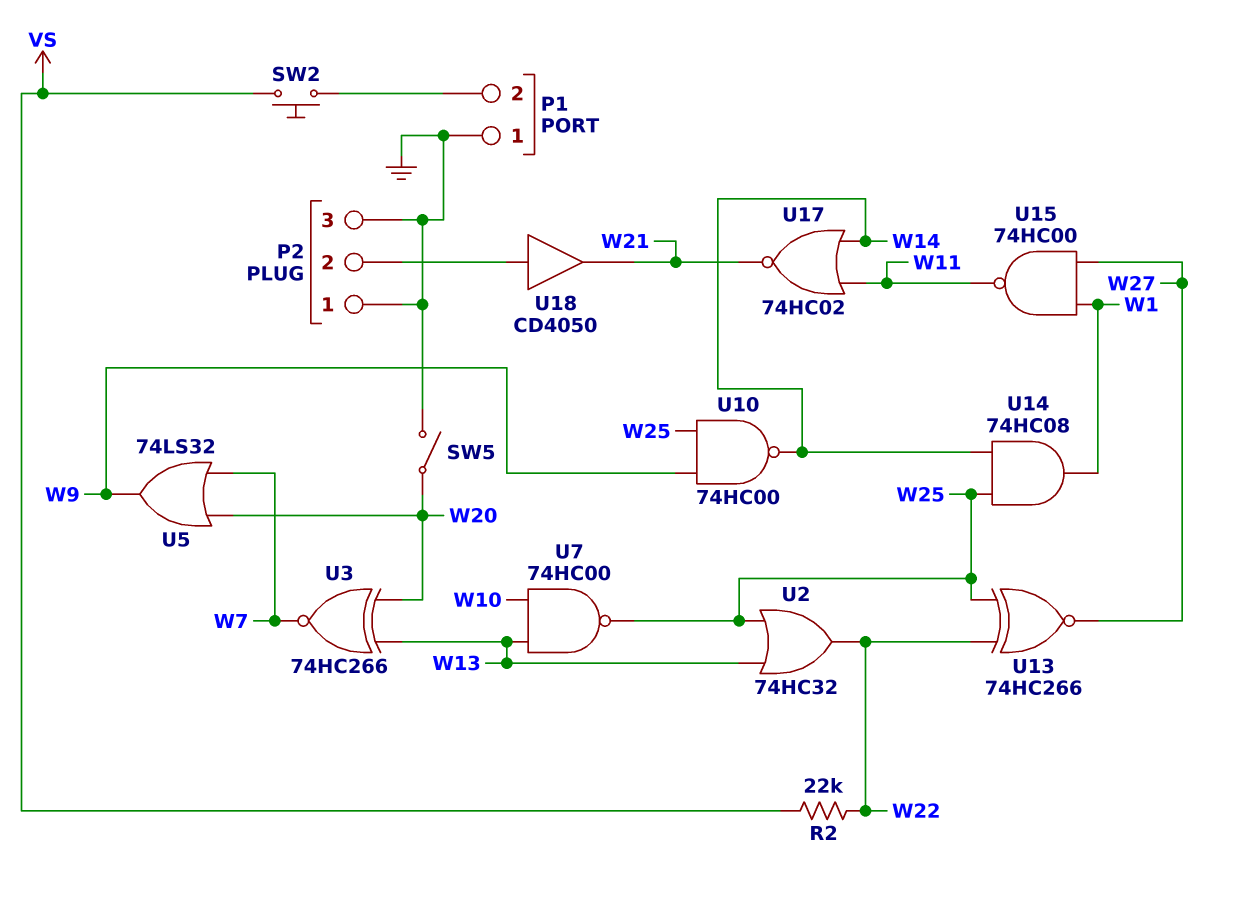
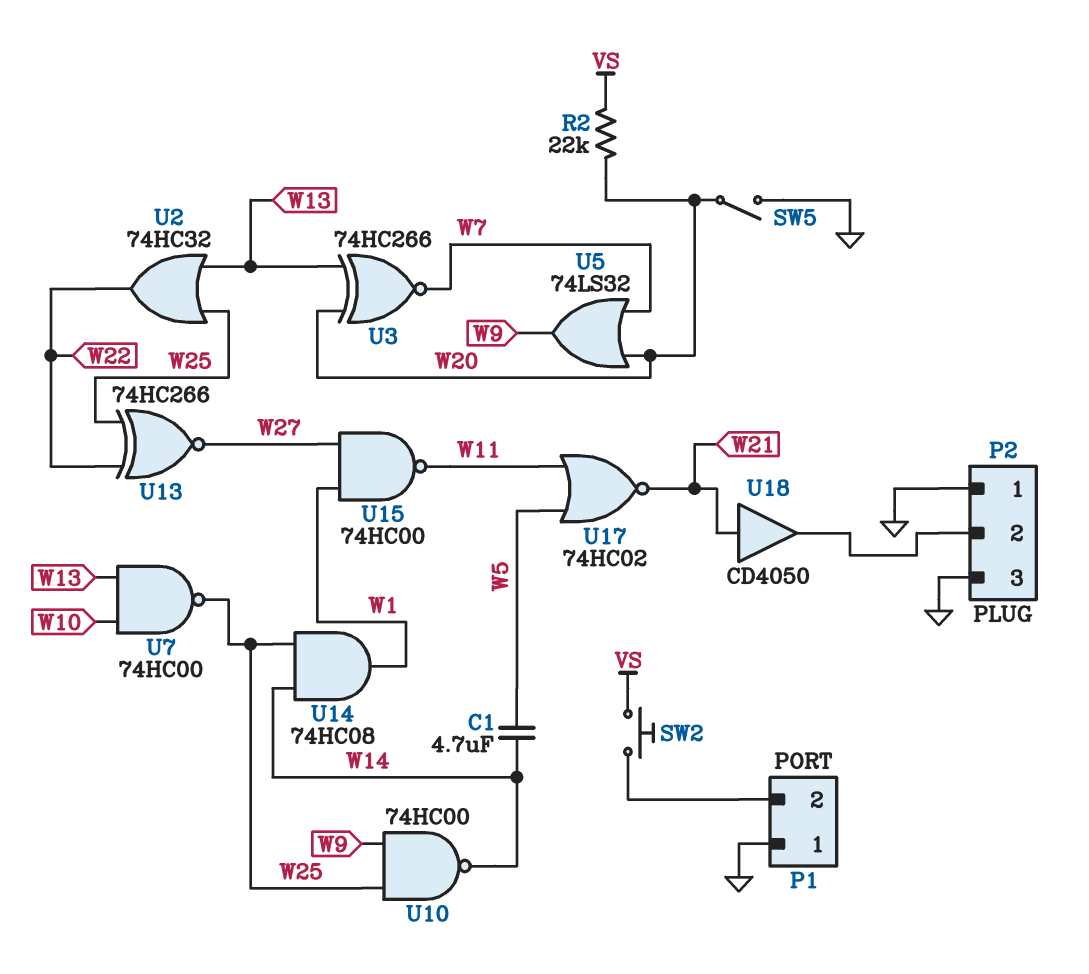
C1: none -> 4.7uF (W5, W14)
R2: 22k (VS, W22) -> 22k (VS, W20)
U17: NOR 74HC02 (in W11, in W14, out W21) -> NOR 74HC02 (in W5, in W11, out W21)
U18: buffer CD4050 (in P2/2, out W21) -> buffer CD4050 (in W21, out P2/2)

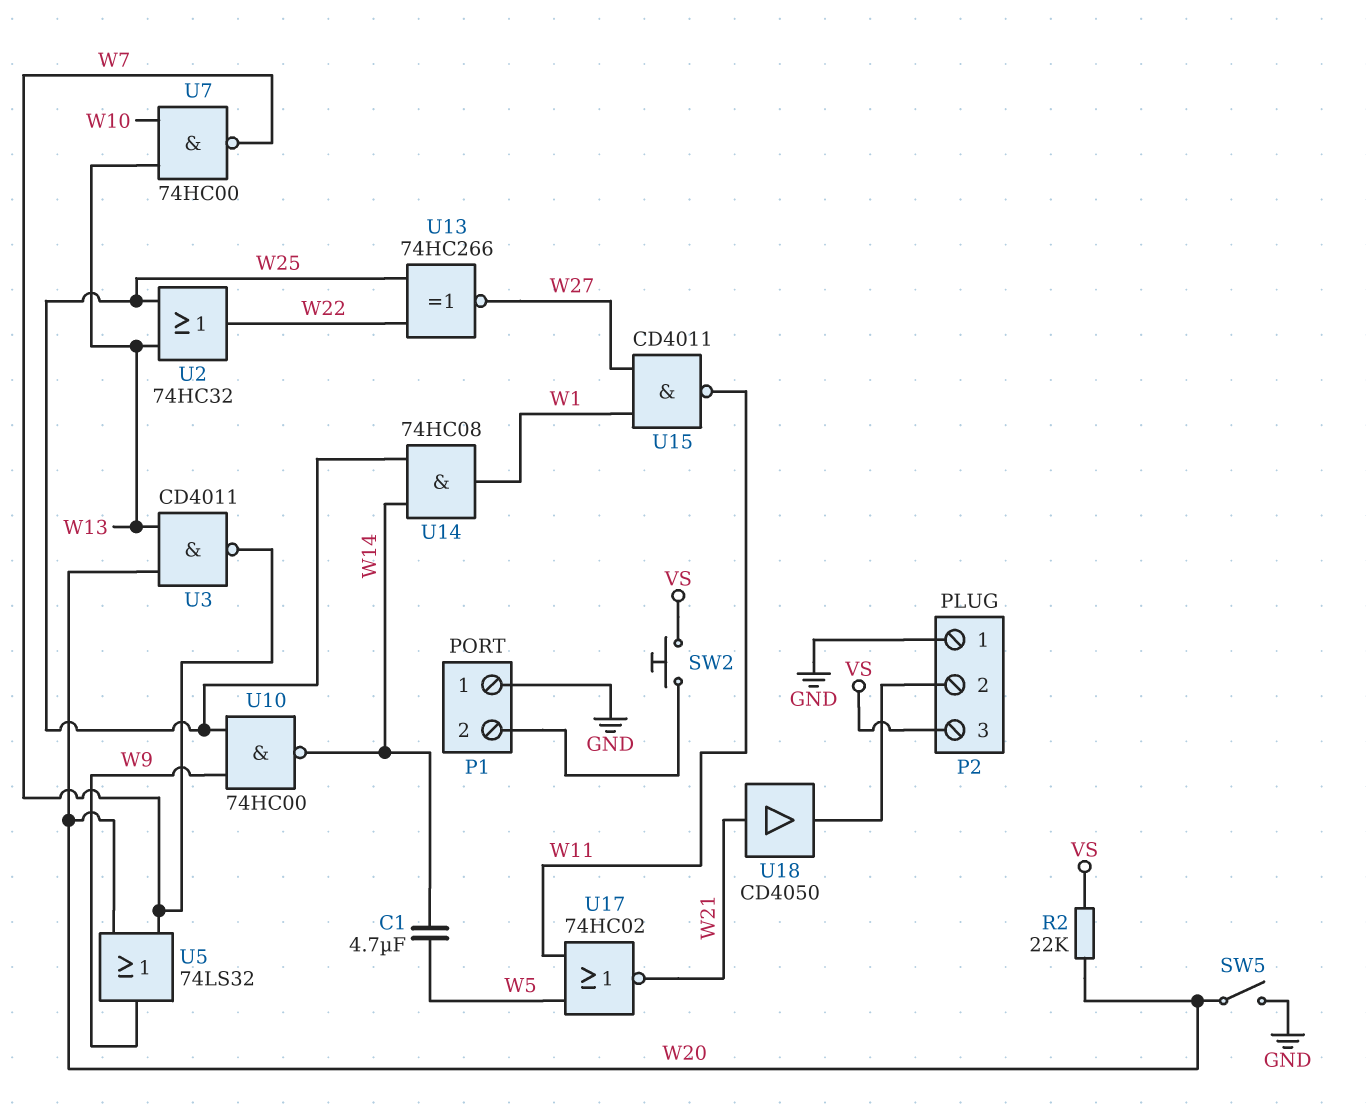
P2 pin 3: GND -> VS
U3: XNOR 74HC266 (in W13, in W20, out W7) -> NAND CD4011 (in W13, in W20, out W7)
U7: NAND 74HC00 (in W10, in W13, out W25) -> NAND 74HC00 (in W10, in W13, out W7)
U15: NAND 74HC00 (in W1, in W27, out W11) -> NAND CD4011 (in W1, in W27, out W11)

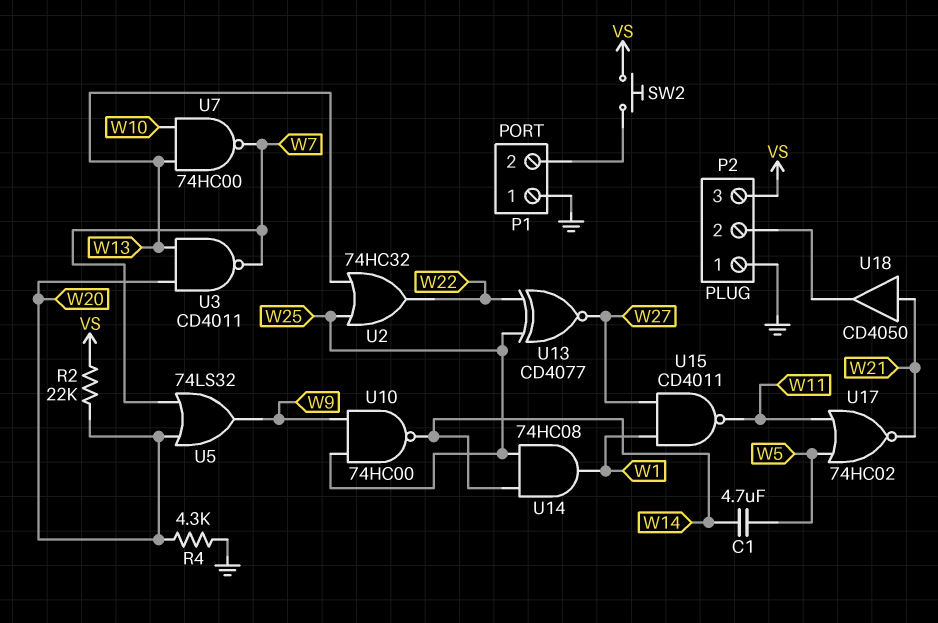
R4: none -> 4.3k (GND, W20)
SW5: switch (GND, W20) -> none
U13: XNOR 74HC266 (in W22, in W25, out W27) -> XNOR CD4077 (in W22, in W25, out W27)

